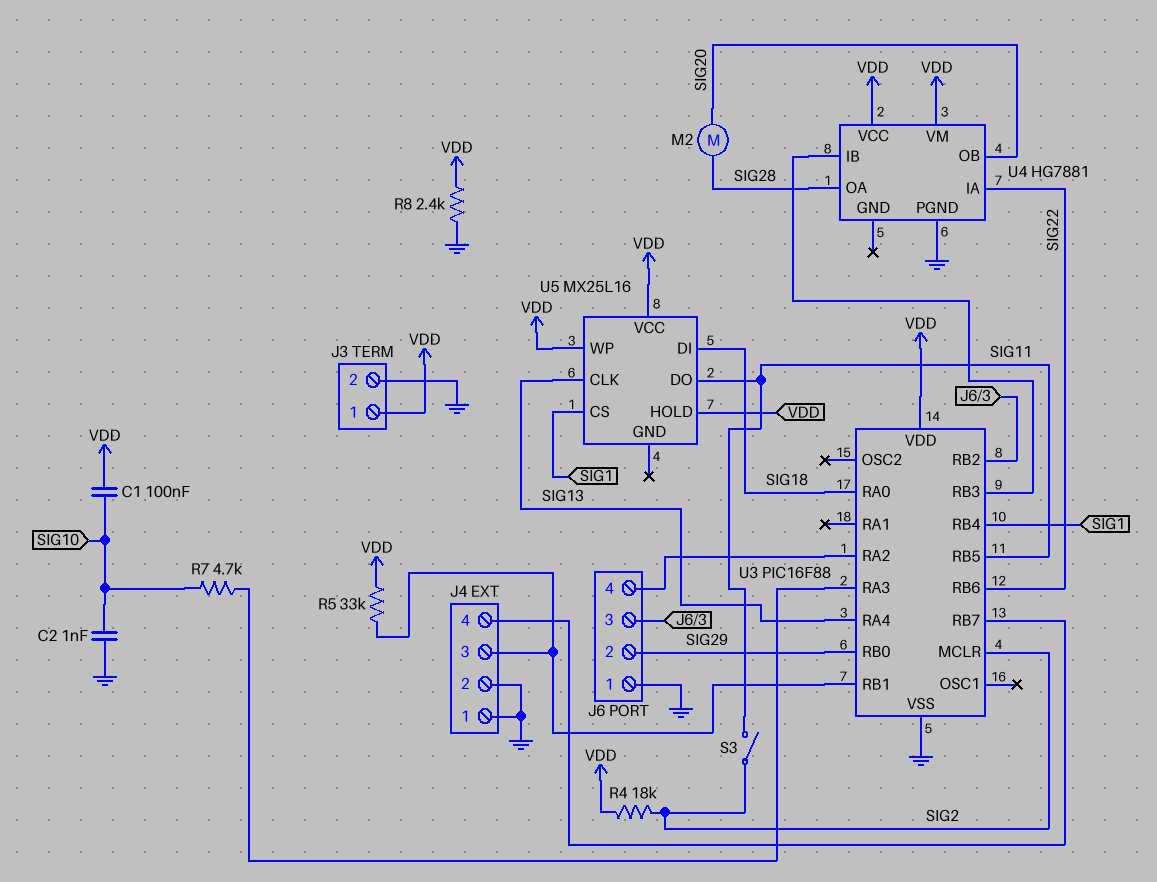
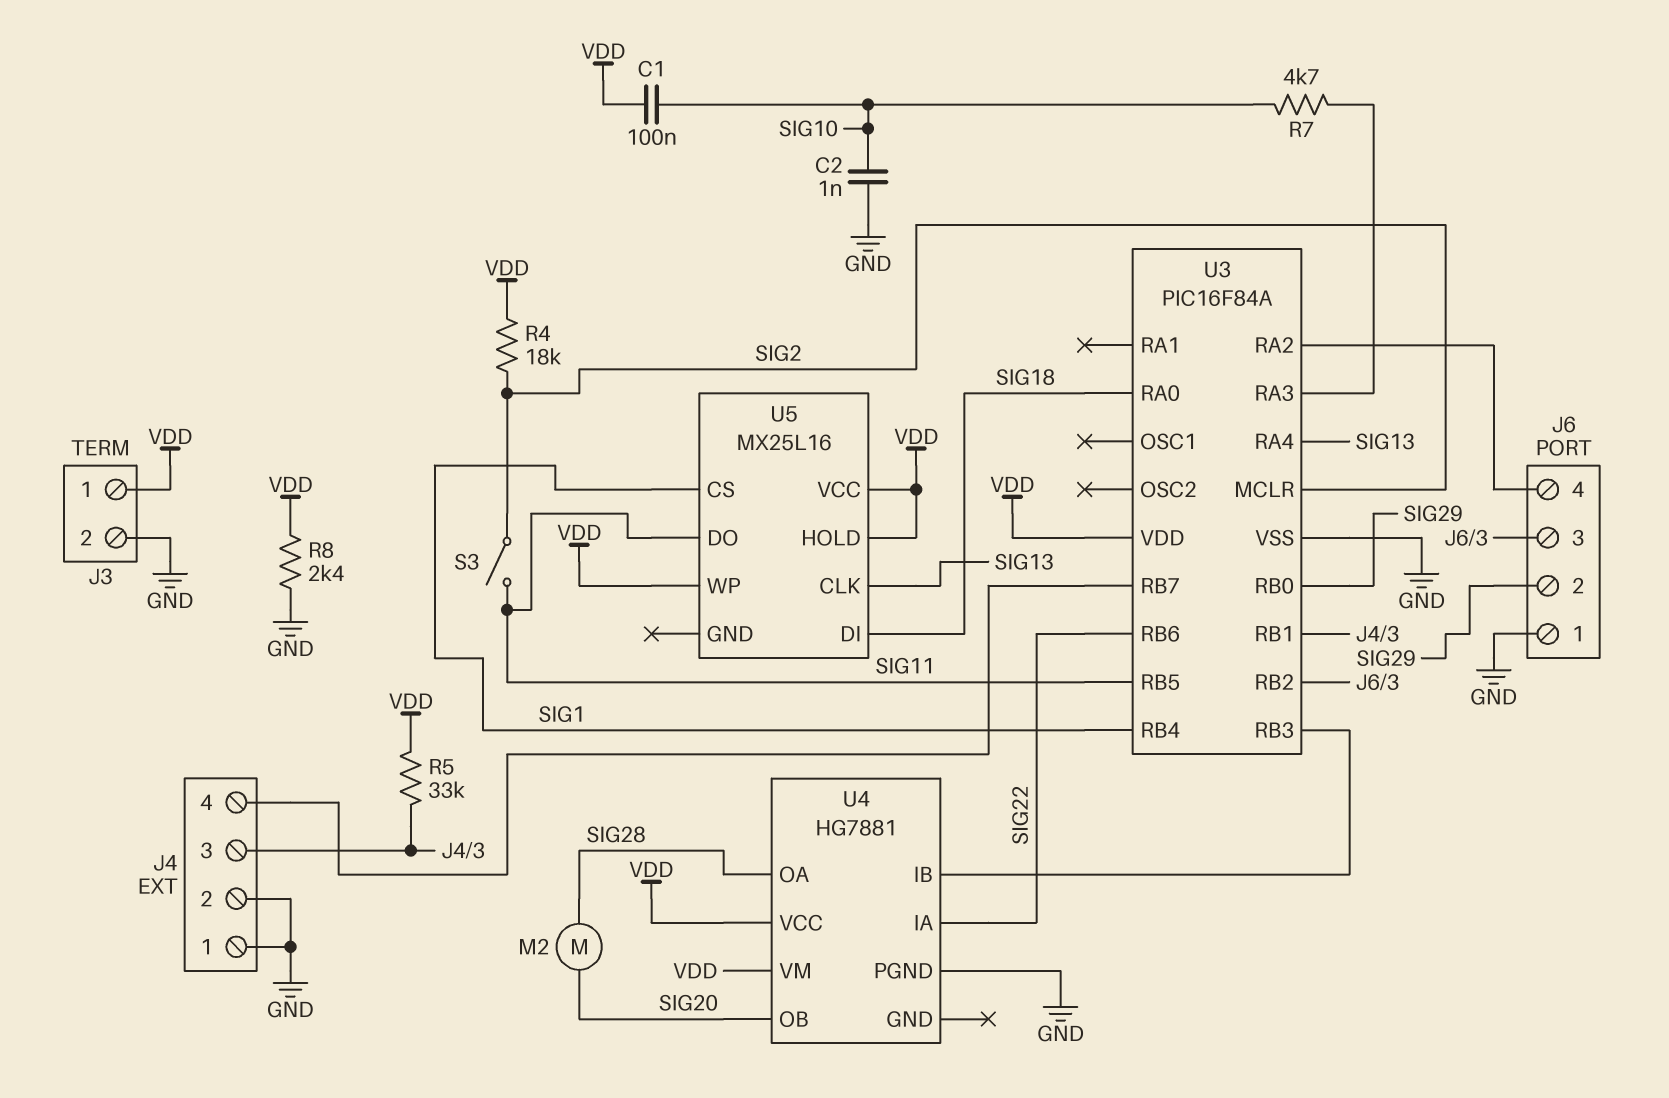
U3: PIC16F88 -> PIC16F84A

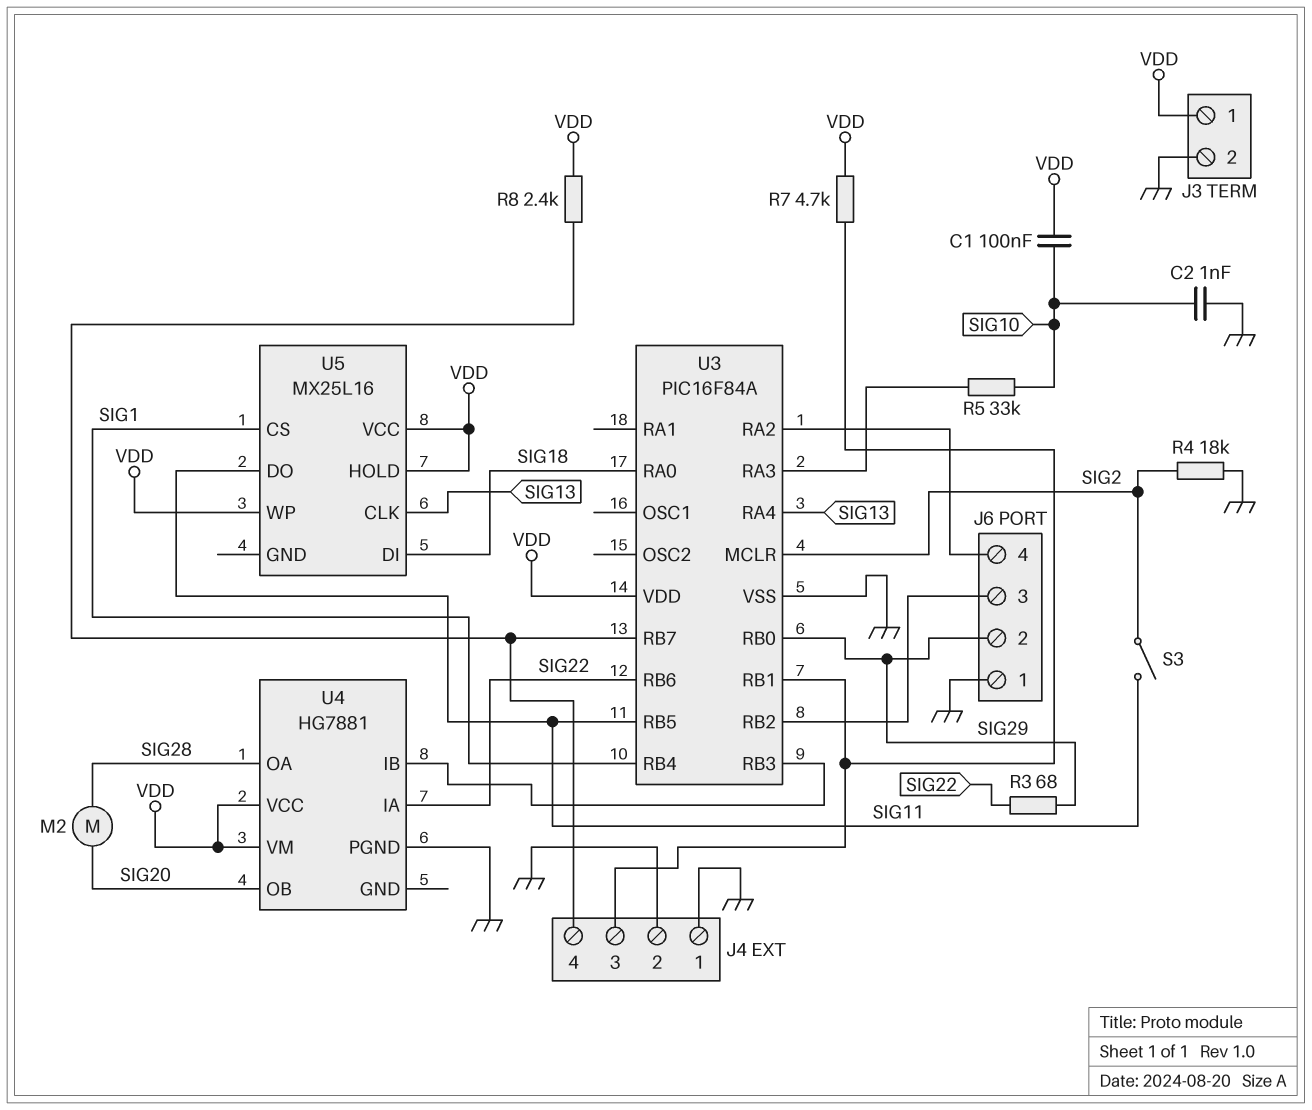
R3: none -> 68 (SIG22, SIG29)
R4: 18k (SIG2, VDD) -> 18k (GND, SIG2)
R5: 33k (J4/3, VDD) -> 33k (SIG10, U3/RA3)
R7: 4.7k (SIG10, U3/RA3) -> 4.7k (J4/3, VDD)
R8: 2.4k (GND, VDD) -> 2.4k (J4/4, VDD)

